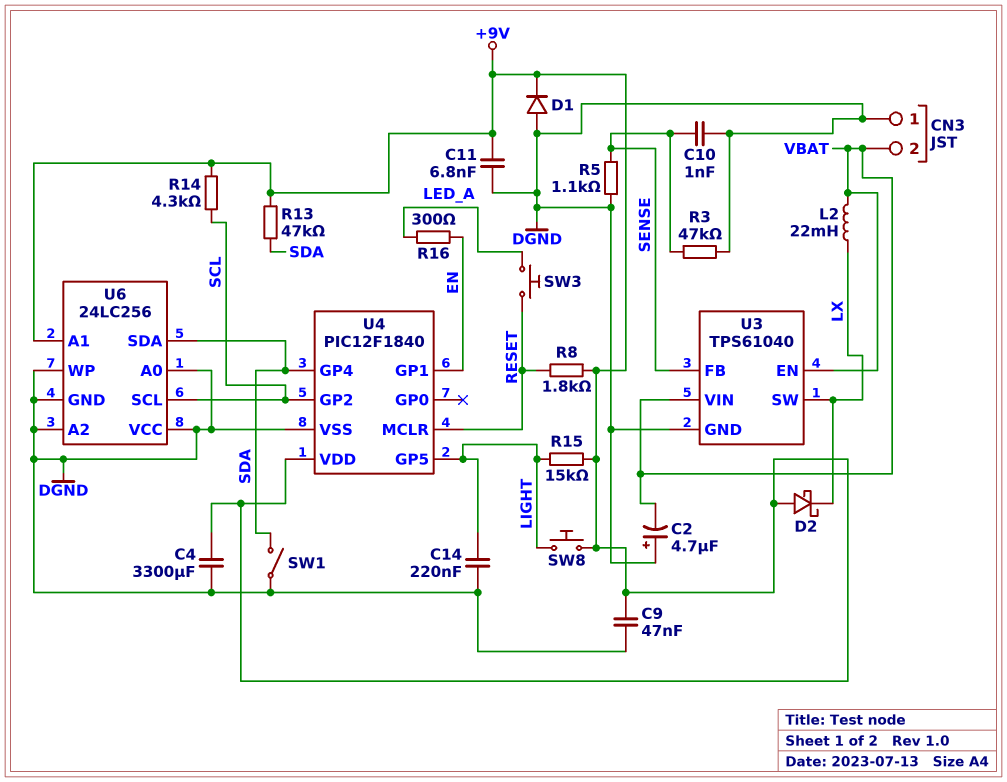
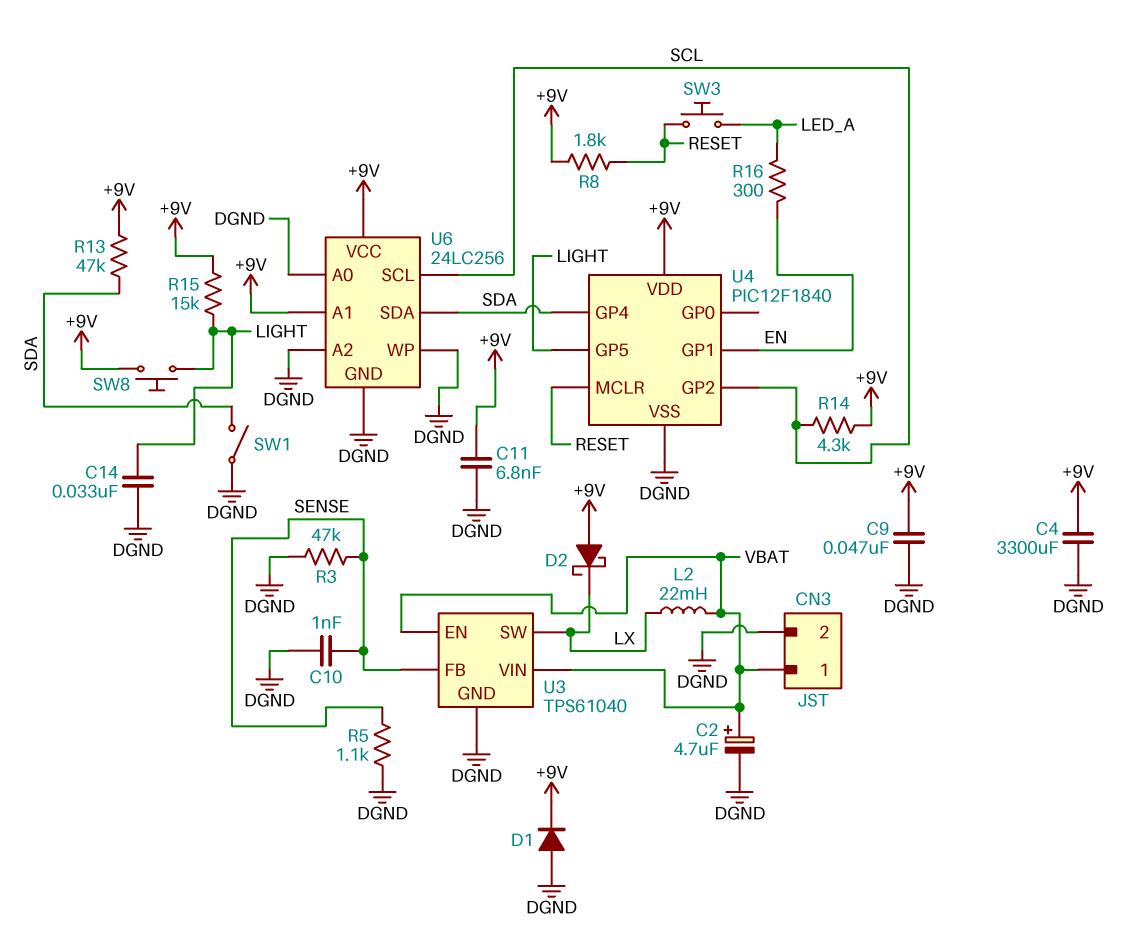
C2: 4.7uF (plus DGND, minus VBAT) -> 4.7uF (plus VBAT, minus DGND)
C14: 220nF (DGND, LIGHT) -> 33nF (DGND, LIGHT)
CN3 pin 1: DGND -> VBAT
CN3 pin 2: VBAT -> DGND
U6 pin VCC: DGND -> +9V

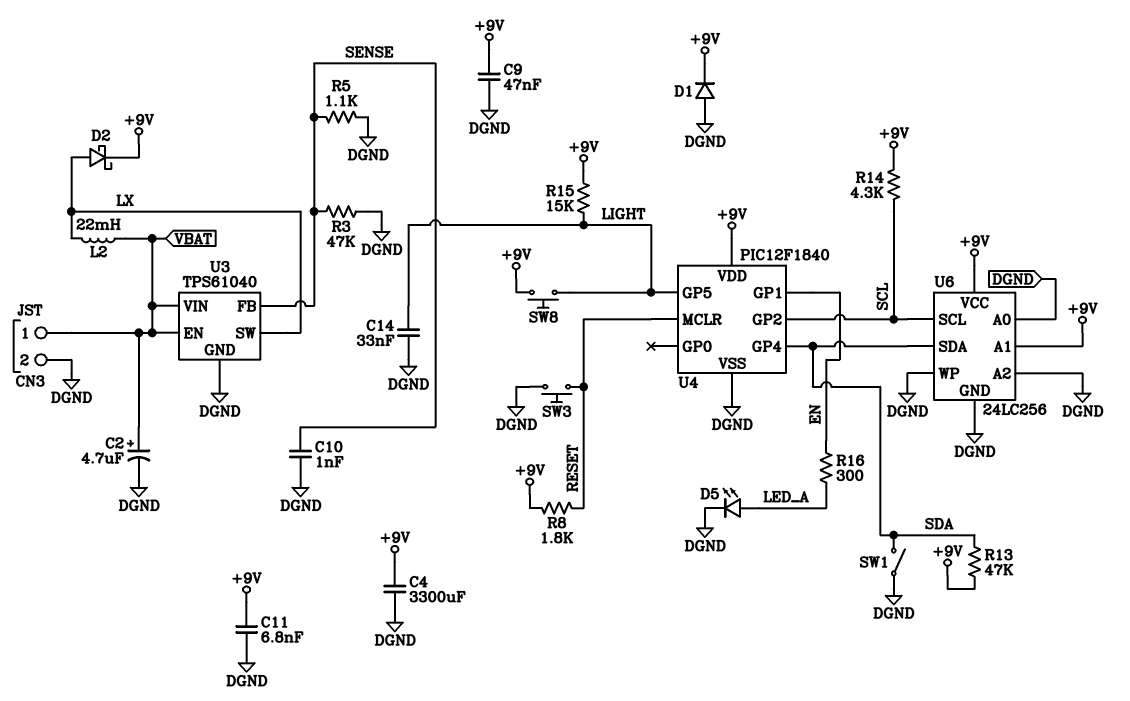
D2: schottky (A +9V, K LX) -> schottky (A LX, K +9V)
D5: none -> LED (A LED_A, K DGND)
SW3: button (LED_A, RESET) -> button (DGND, RESET)

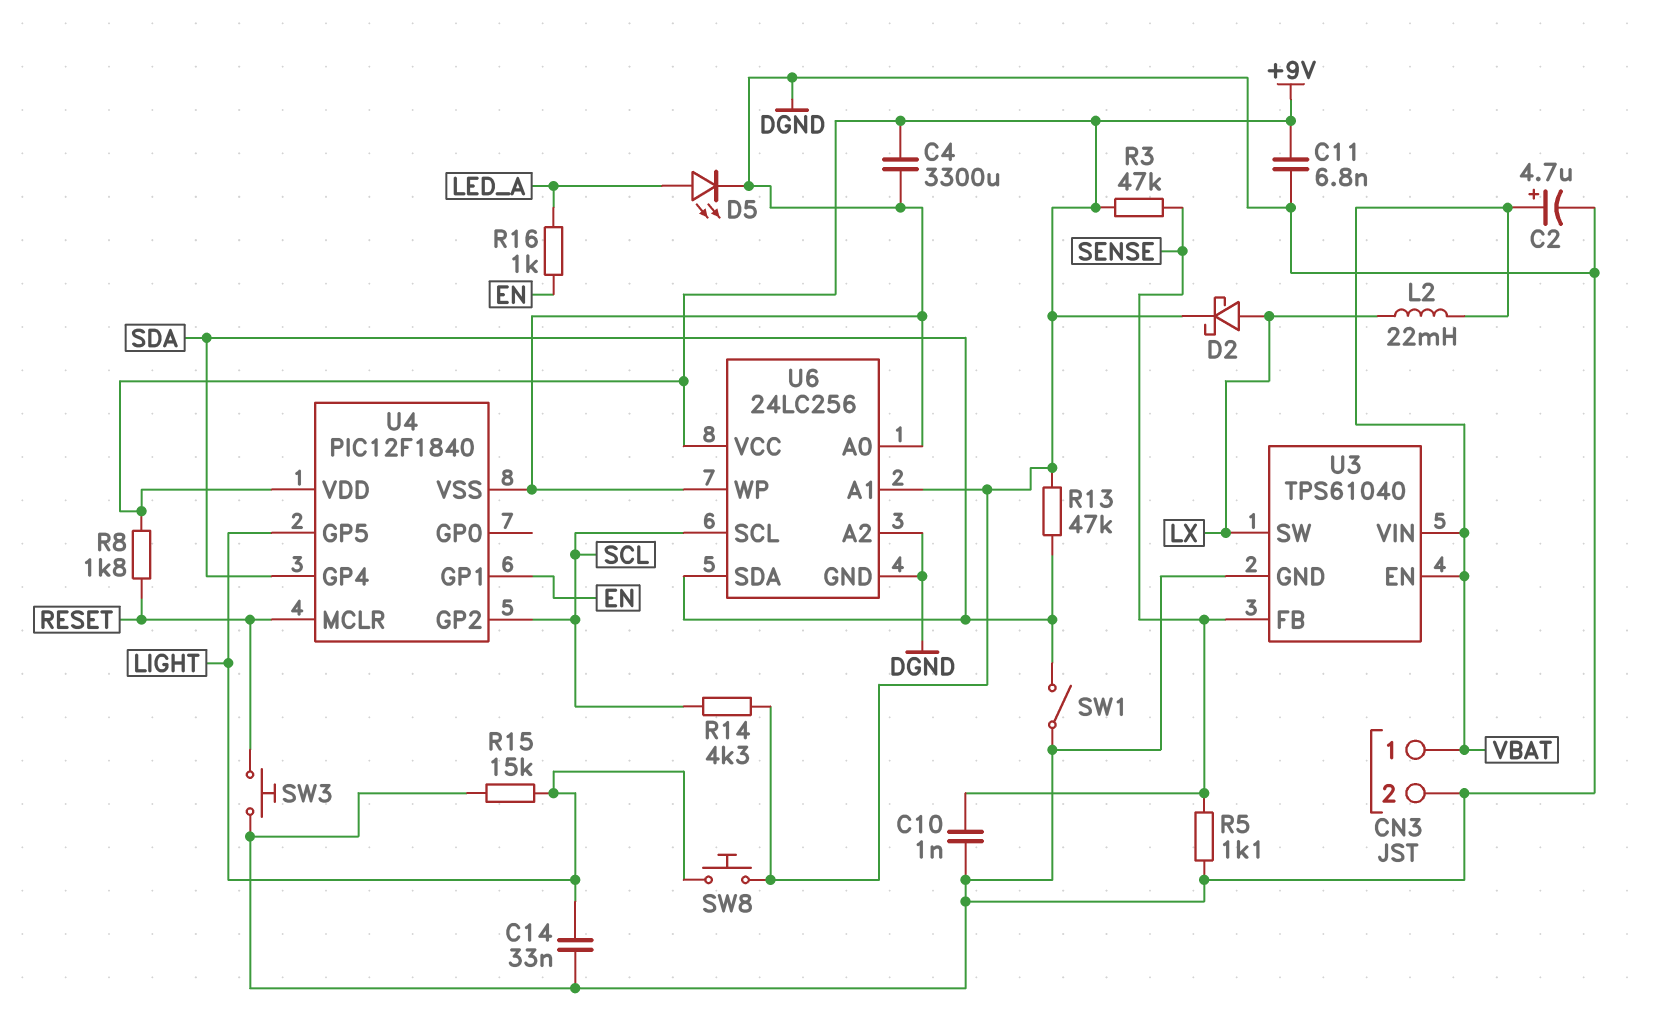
C9: 47nF (+9V, DGND) -> none
D1: diode (A DGND, K +9V) -> none
R3: 47k (DGND, SENSE) -> 47k (+9V, SENSE)
R15: 15k (+9V, LIGHT) -> 15k (DGND, LIGHT)
R16: 300 (EN, LED_A) -> 1k (EN, LED_A)

